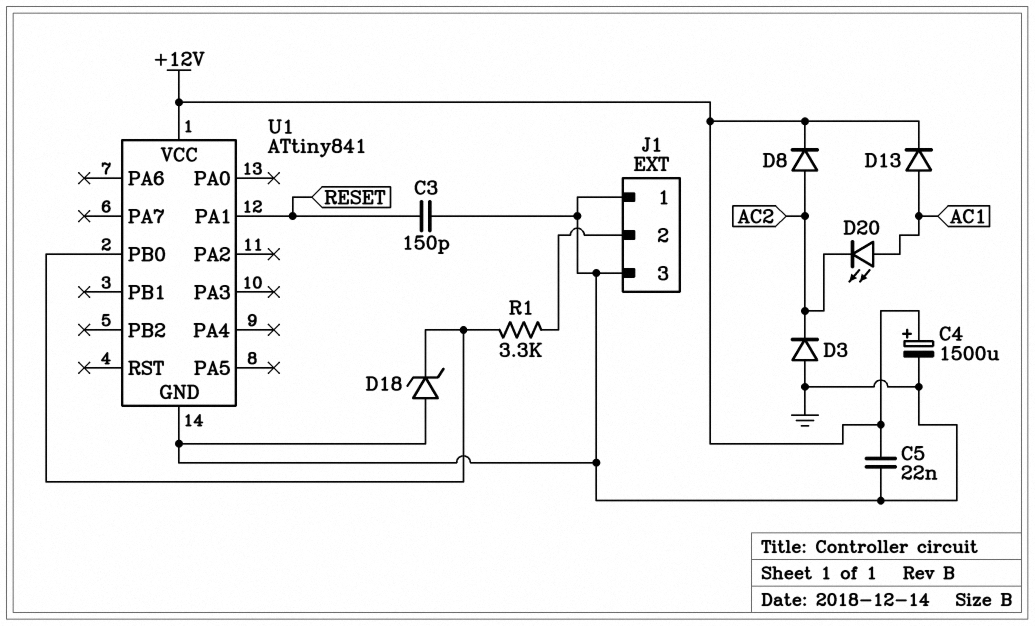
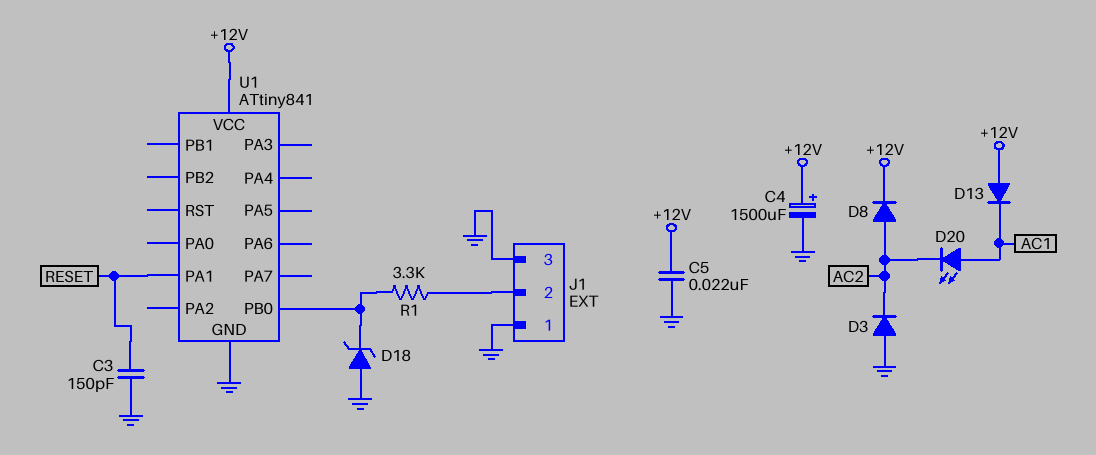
D13: diode (A AC1, K +12V) -> diode (A +12V, K AC1)

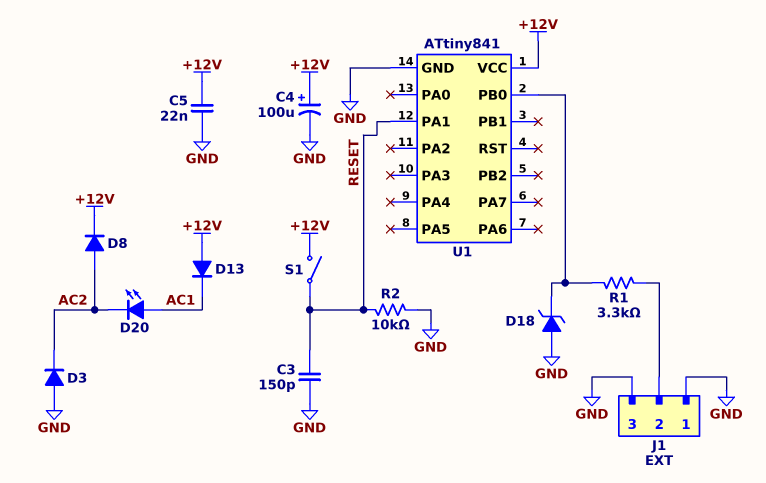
C4: 1500uF (plus +12V, minus GND) -> 100uF (plus +12V, minus GND)
R2: none -> 10k (GND, RESET)
S1: none -> switch (+12V, RESET)

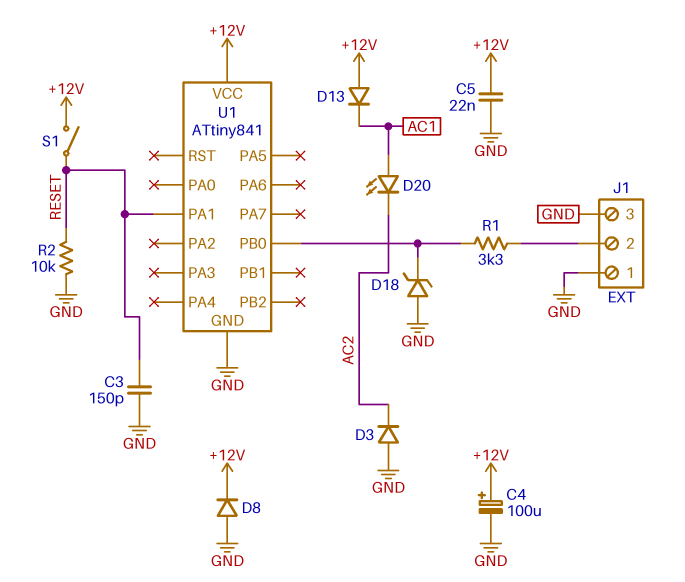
D8: diode (A AC2, K +12V) -> diode (A GND, K +12V)

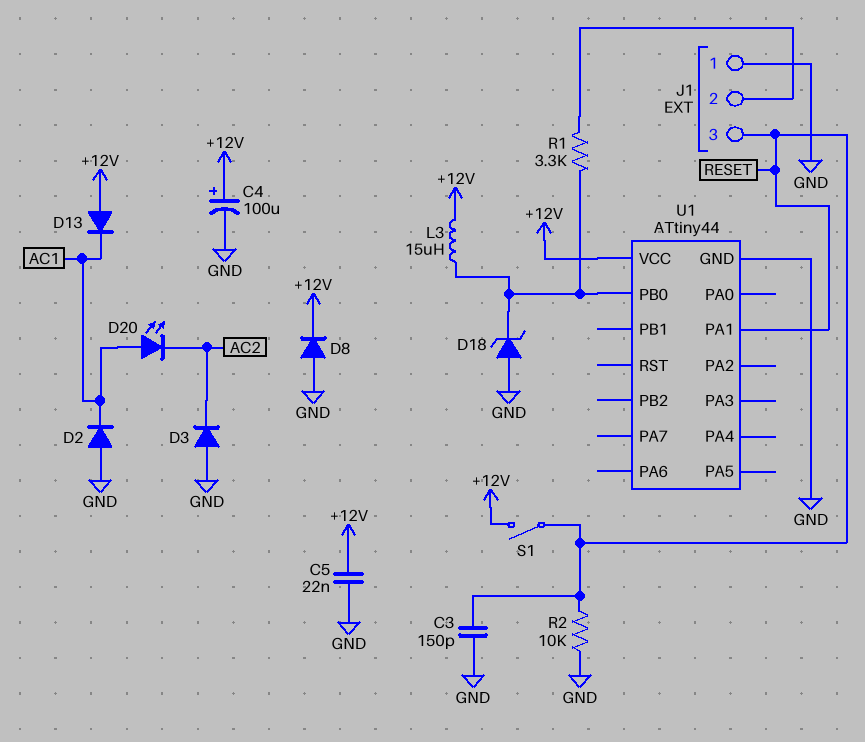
D2: none -> diode (A GND, K AC1)
J1 pin 3: GND -> RESET
L3: none -> 15uH (+12V, U1/PB0)
U1: ATtiny841 -> ATtiny44

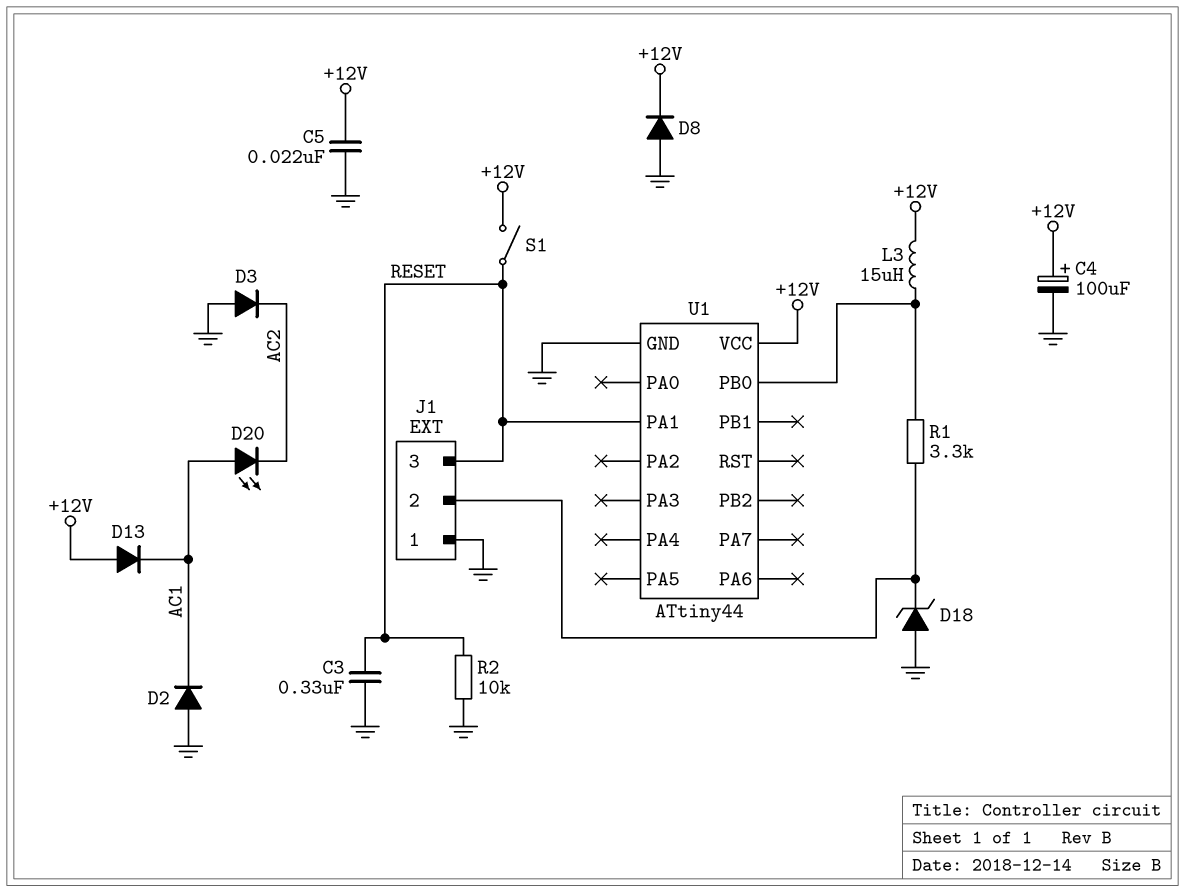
C3: 150pF (GND, RESET) -> 330nF (GND, RESET)
D18: zener (A GND, K U1/PB0) -> zener (A GND, K J1/2)

